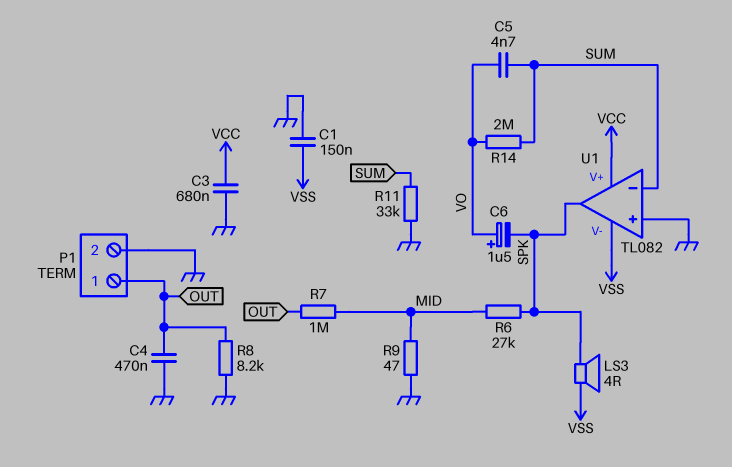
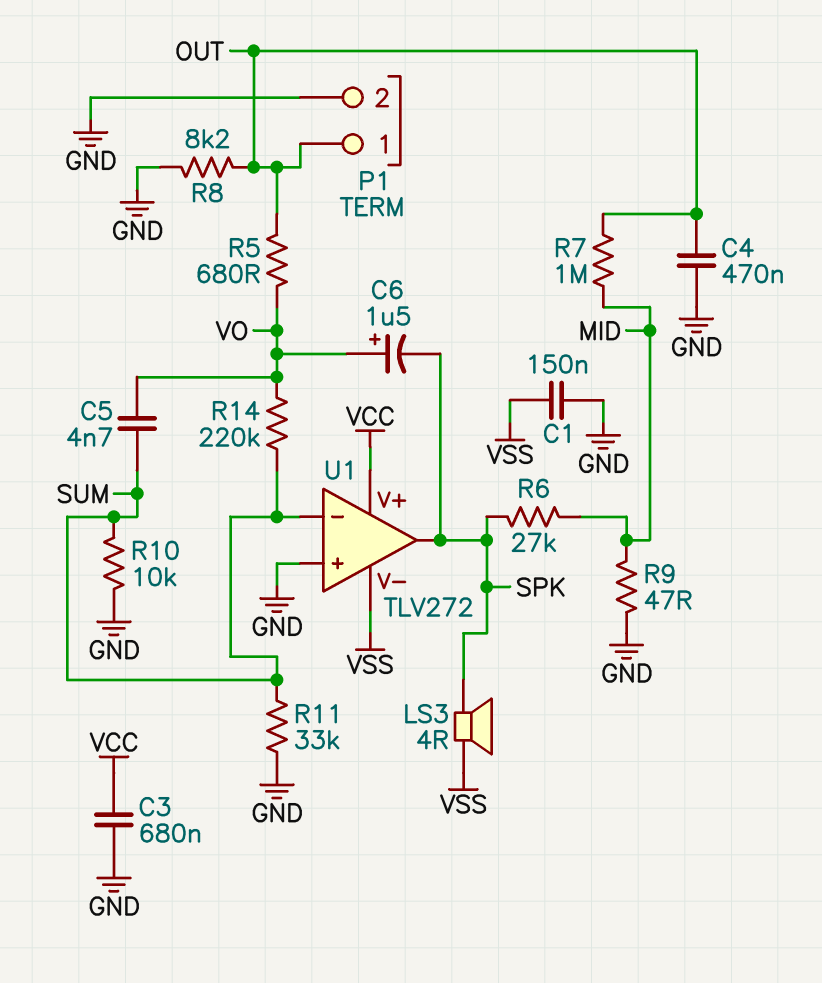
R5: none -> 680 (OUT, VO)
R10: none -> 10k (GND, SUM)
R14: 2M (SUM, VO) -> 220k (SUM, VO)
U1: TL082 -> TLV272

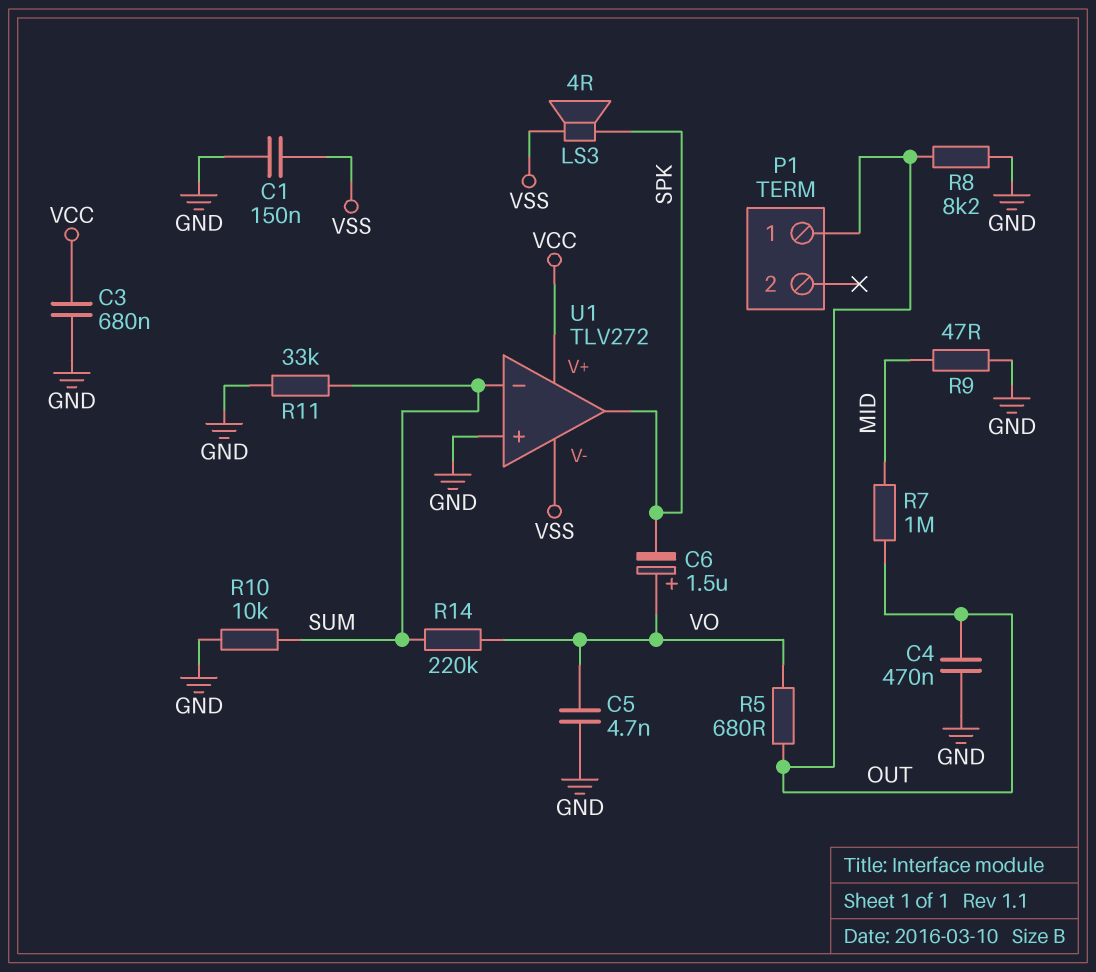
C5: 4.7nF (SUM, VO) -> 4.7nF (GND, VO)
P1 pin 2: GND -> none
R6: 27k (MID, SPK) -> none

